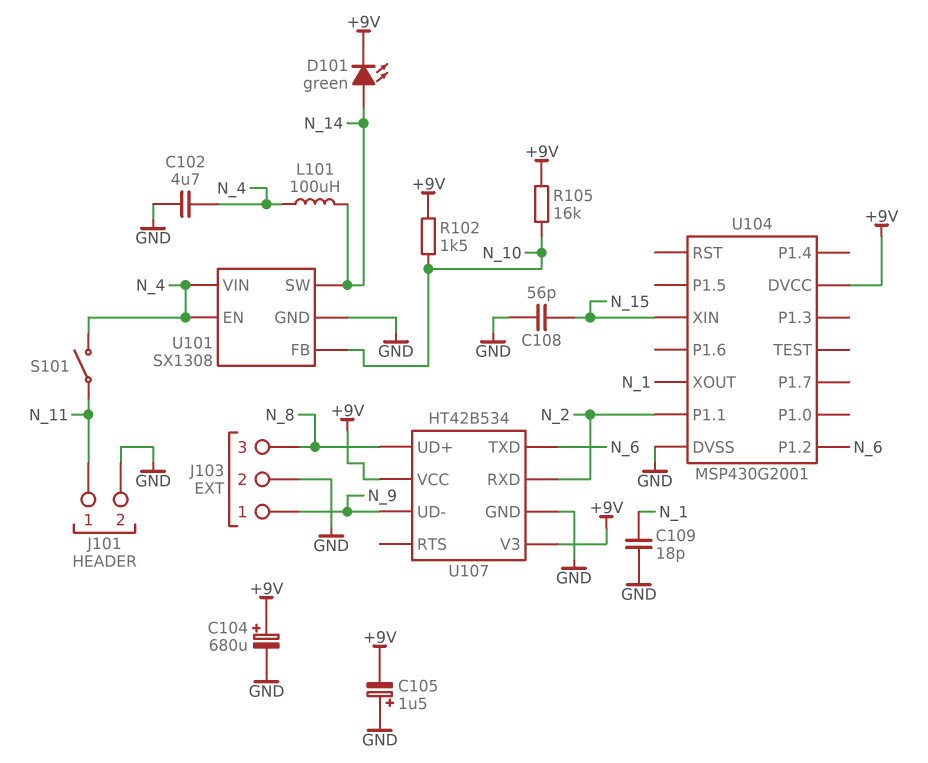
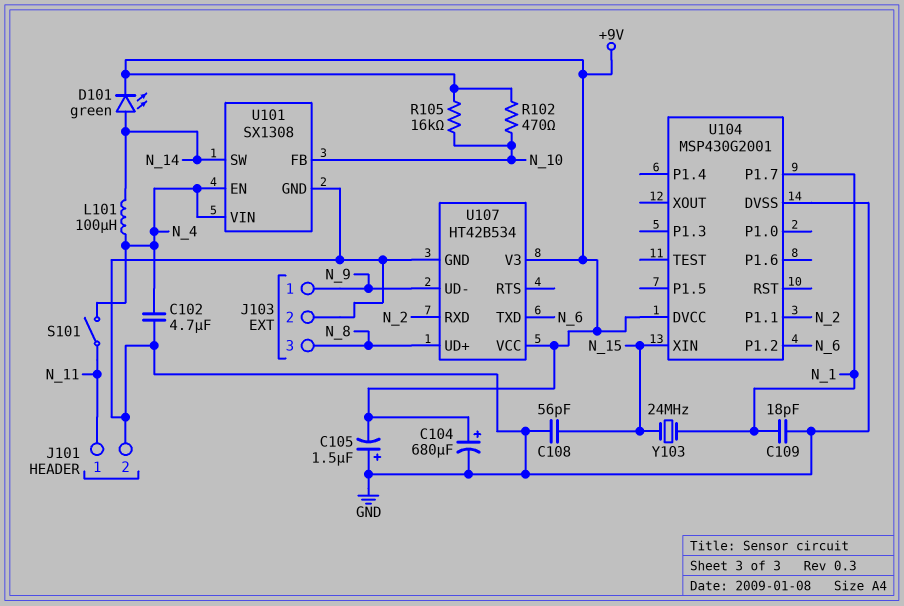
R102: 1.5k (+9V, N_10) -> 470 (+9V, N_10)
U104 pin P1.7: none -> N_1
U104 pin XOUT: N_1 -> none
Y103: none -> 24MHz (N_1, N_15)

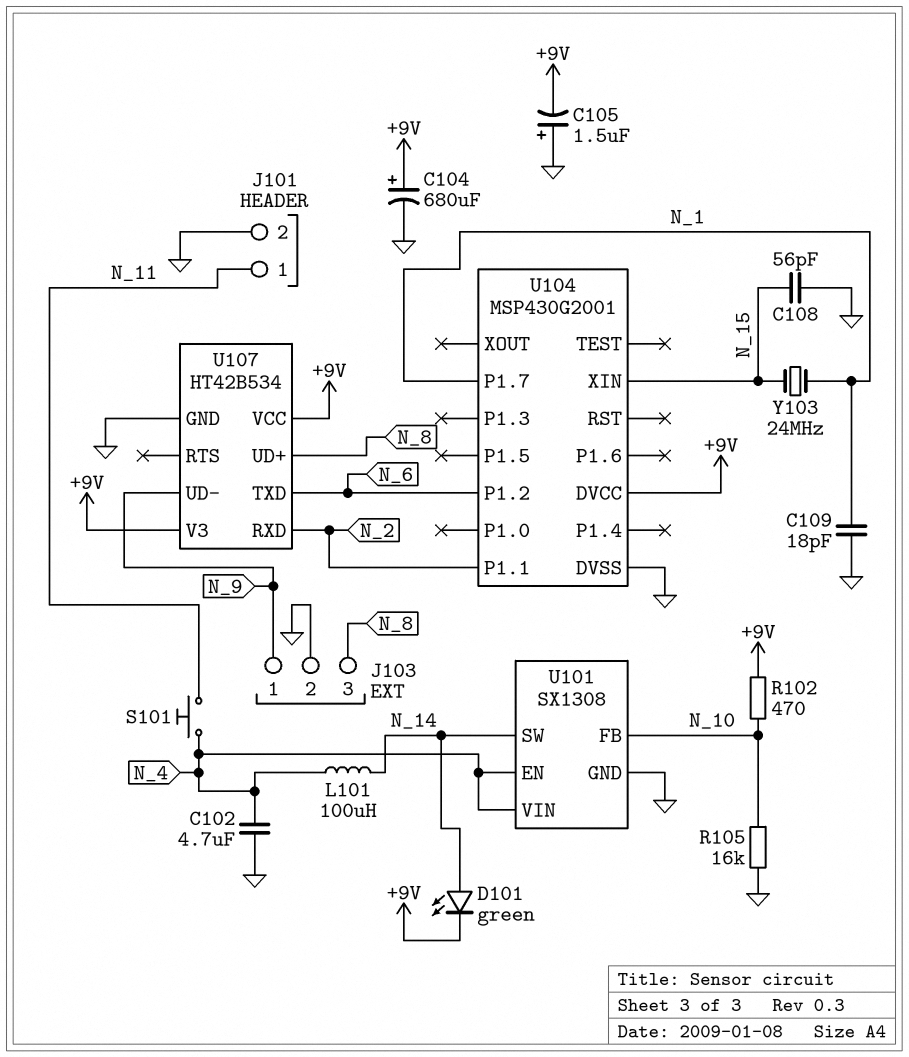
R105: 16k (+9V, N_10) -> 16k (GND, N_10)
S101: switch (N_4, N_11) -> button (N_4, N_11)

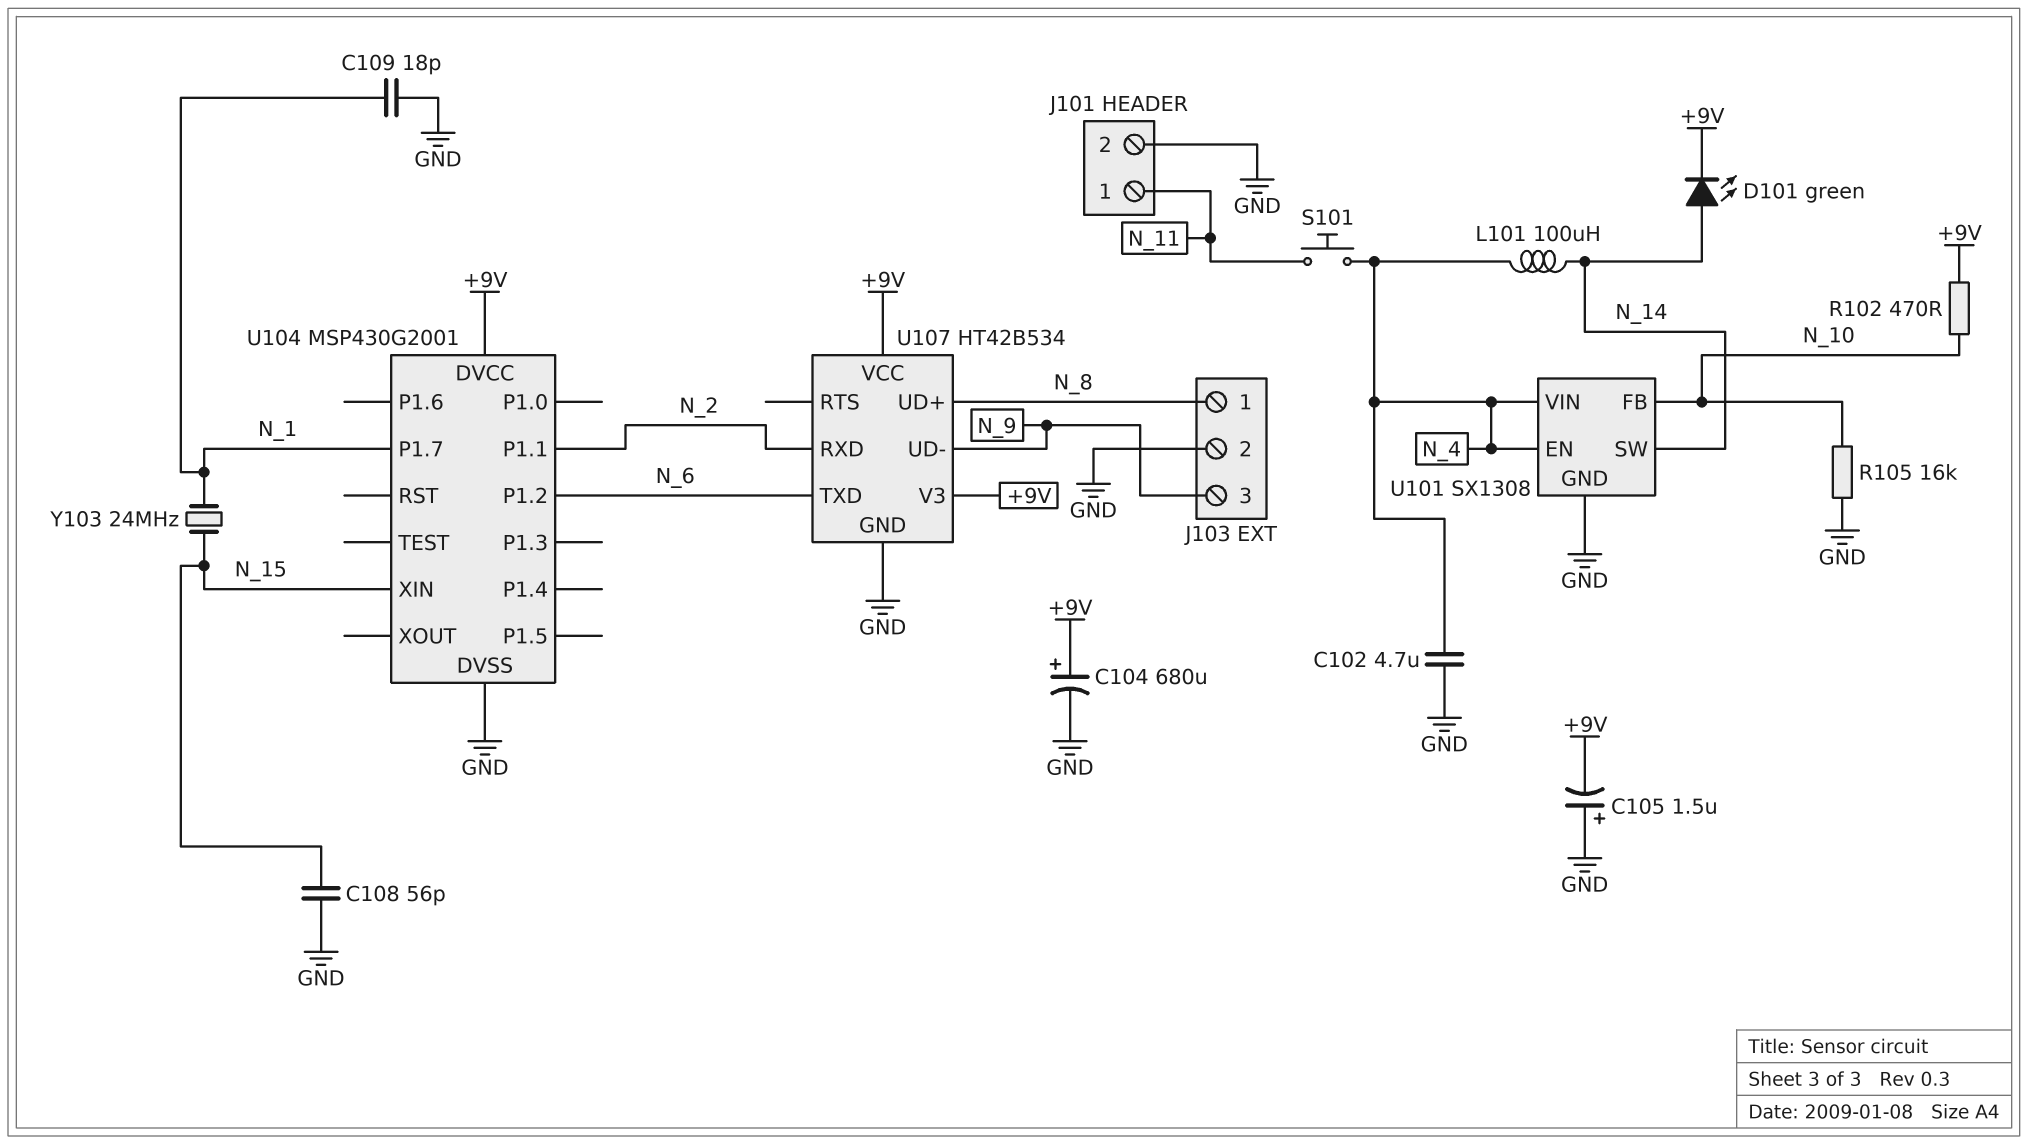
J103 pin 1: N_9 -> N_8
J103 pin 3: N_8 -> N_9

